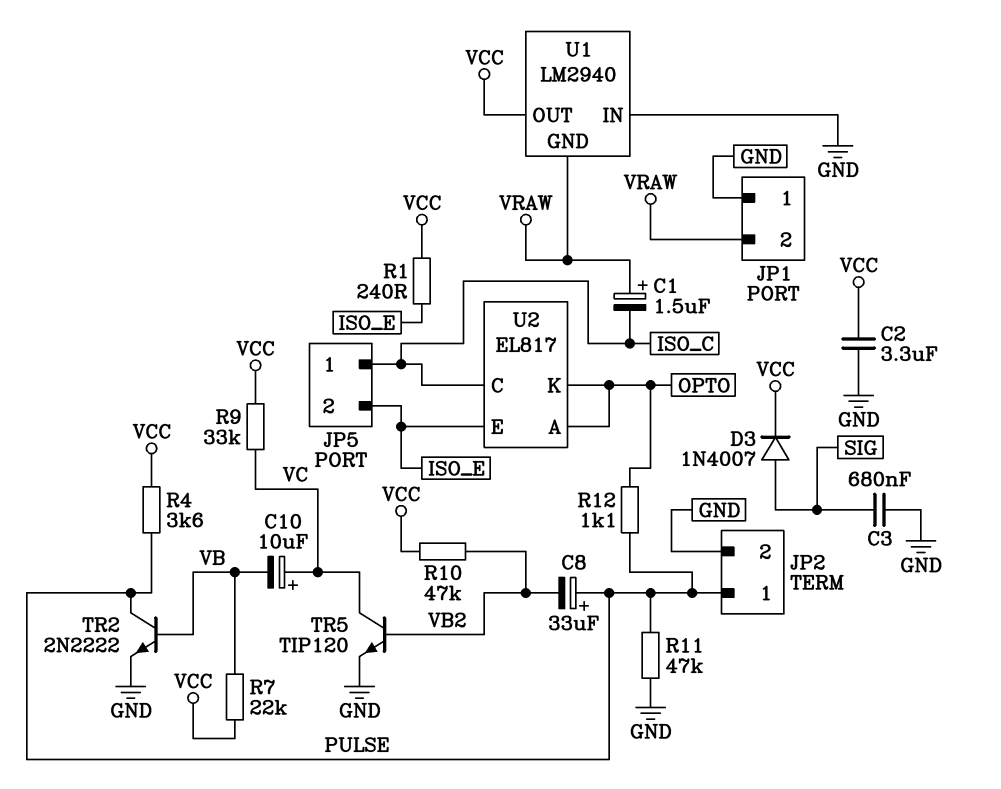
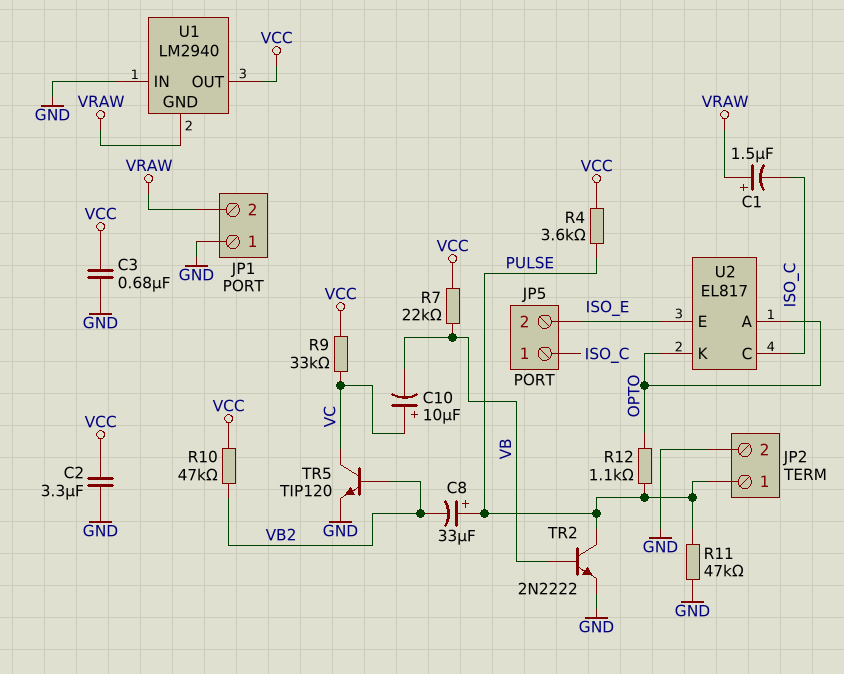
C3: 680nF (GND, SIG) -> 680nF (GND, VCC)
D3: diode 1N4007 (A SIG, K VCC) -> none
R1: 240 (ISO_E, VCC) -> none

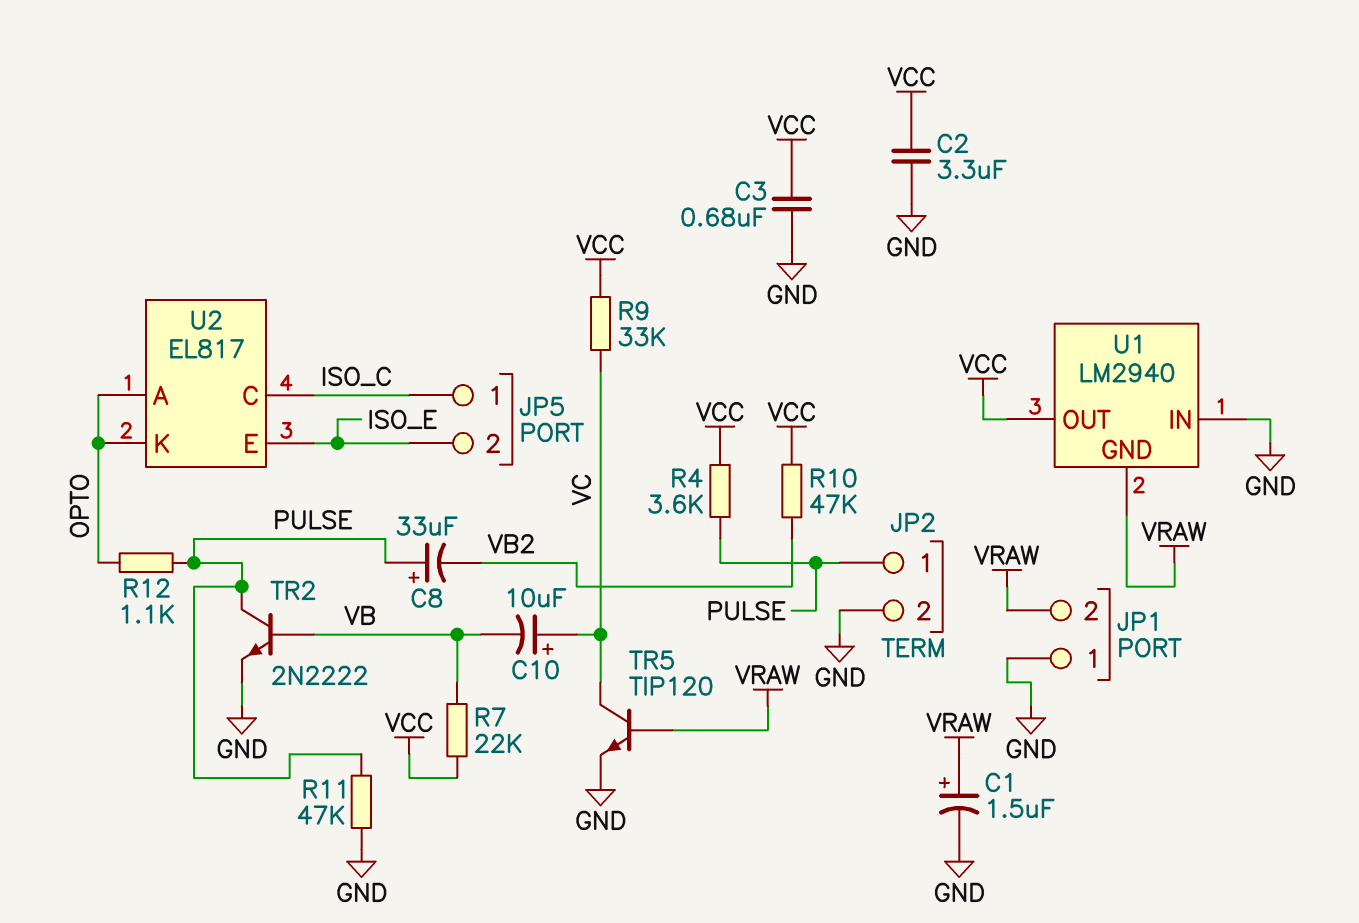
C1: 1.5uF (plus VRAW, minus ISO_C) -> 1.5uF (plus VRAW, minus GND)
TR5: NPN TIP120 (B VB2, C VC, E GND) -> NPN TIP120 (B VRAW, C VC, E GND)

